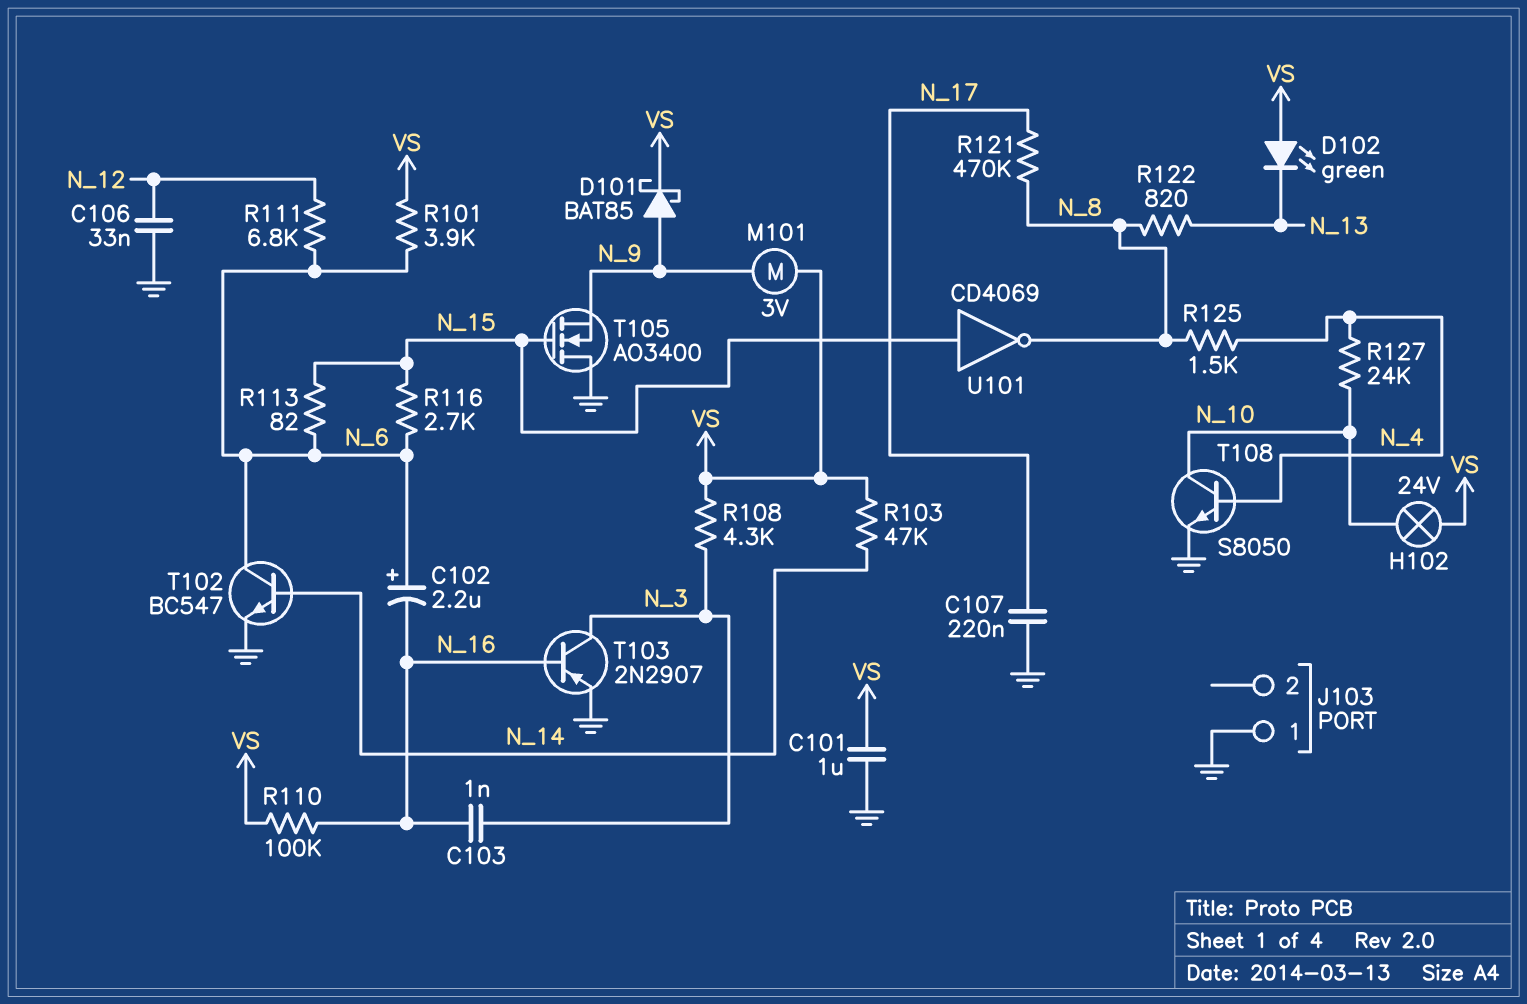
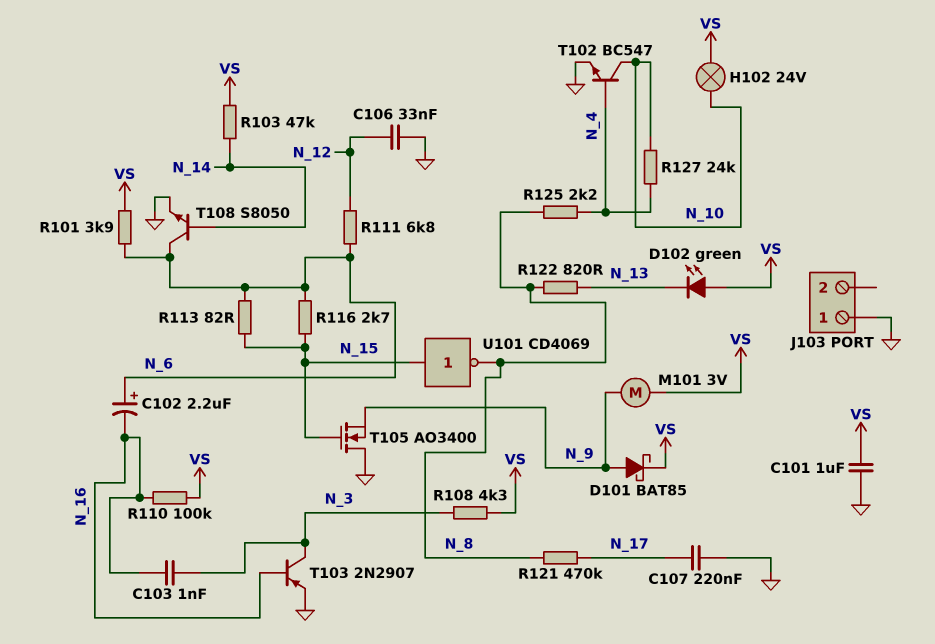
R125: 1.5k (N_4, N_8) -> 2.2k (N_4, N_8)
T102: NPN BC547 (B N_14, C N_6, E GND) -> NPN BC547 (B N_4, C N_10, E GND)
T108: NPN S8050 (B N_4, C N_10, E GND) -> NPN S8050 (B N_14, C N_6, E GND)

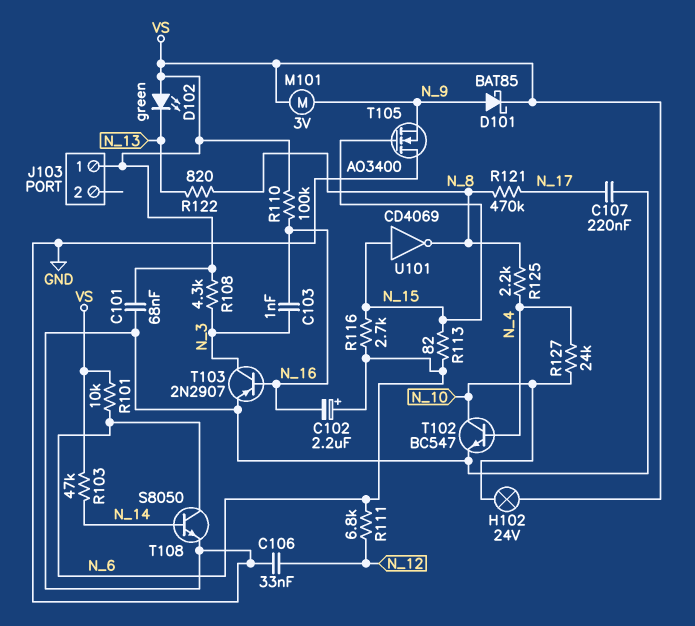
C101: 1uF (GND, VS) -> 68nF (GND, VS)
J103 pin 1: GND -> VS
R101: 3.9k (N_6, VS) -> 10k (N_6, VS)

